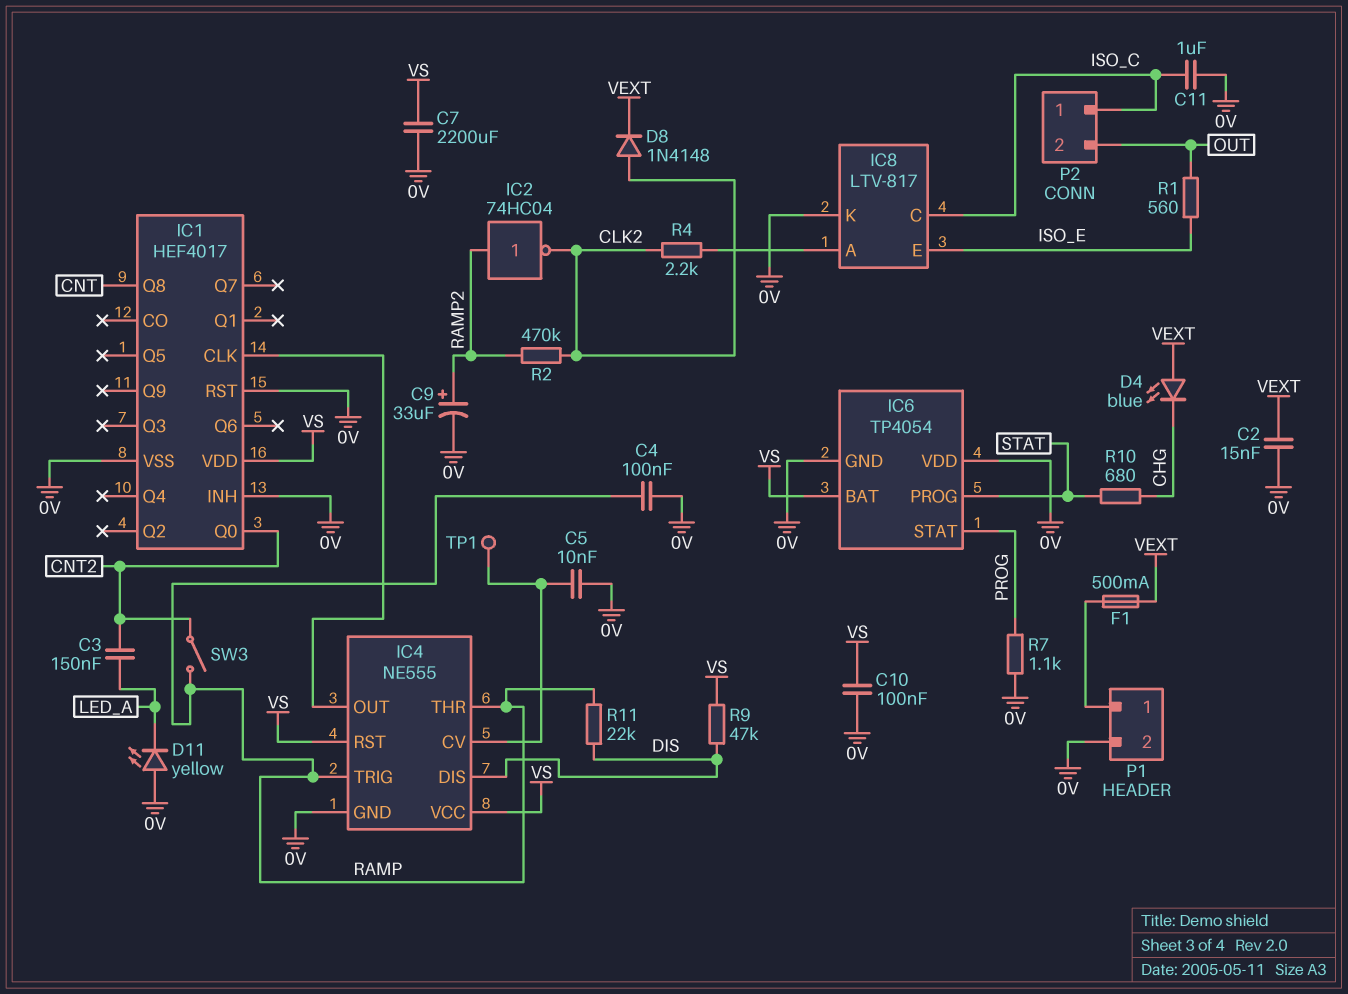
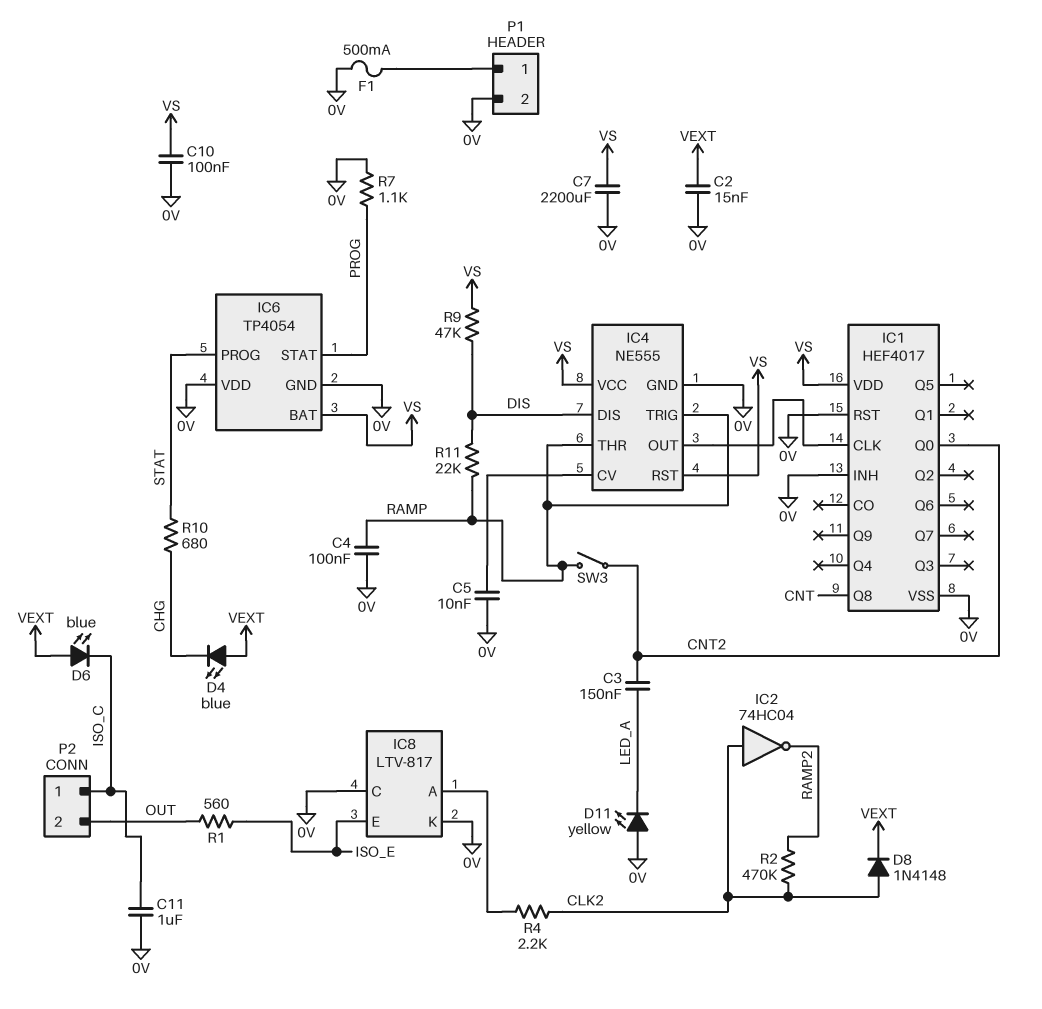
C9: 33uF (plus RAMP2, minus 0V) -> none
D6: none -> LED blue (A VEXT, K ISO_C)
F1: 500mA (P1/1, VEXT) -> 500mA (0V, P1/1)
IC2: NOT 74HC04 (in RAMP2, out CLK2) -> NOT 74HC04 (in CLK2, out RAMP2)
IC8 pin C: ISO_C -> 0V
TP1: test point (IC4/CV) -> none

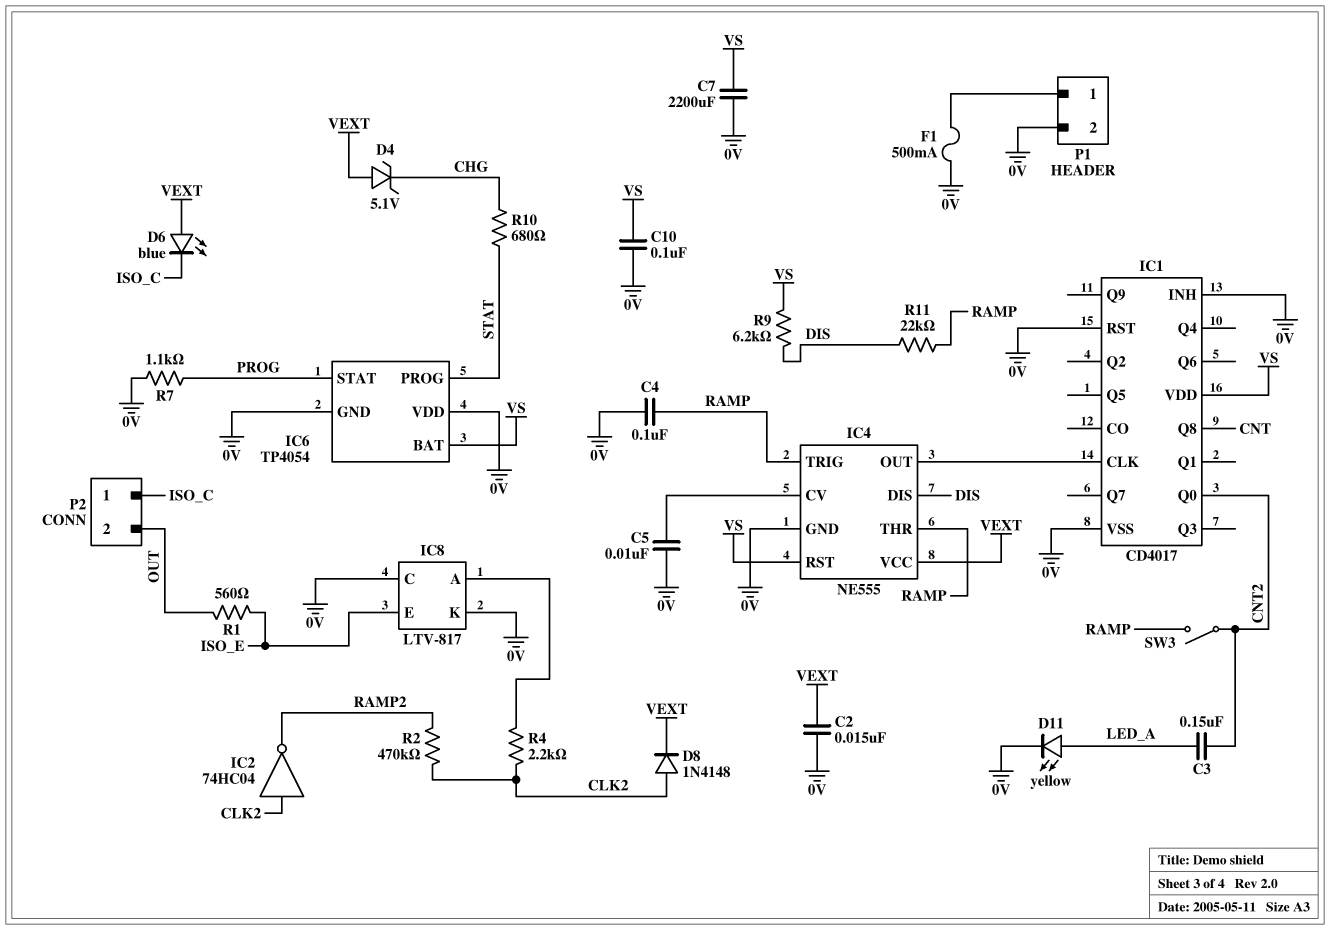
C11: 1uF (0V, ISO_C) -> none
D4: LED blue (A VEXT, K CHG) -> zener 5.1V (A VEXT, K CHG)
D11: LED yellow (A 0V, K LED_A) -> LED yellow (A LED_A, K 0V)
IC1: HEF4017 -> CD4017
IC4 pin VCC: VS -> VEXT
R9: 47k (DIS, VS) -> 6.2k (DIS, VS)

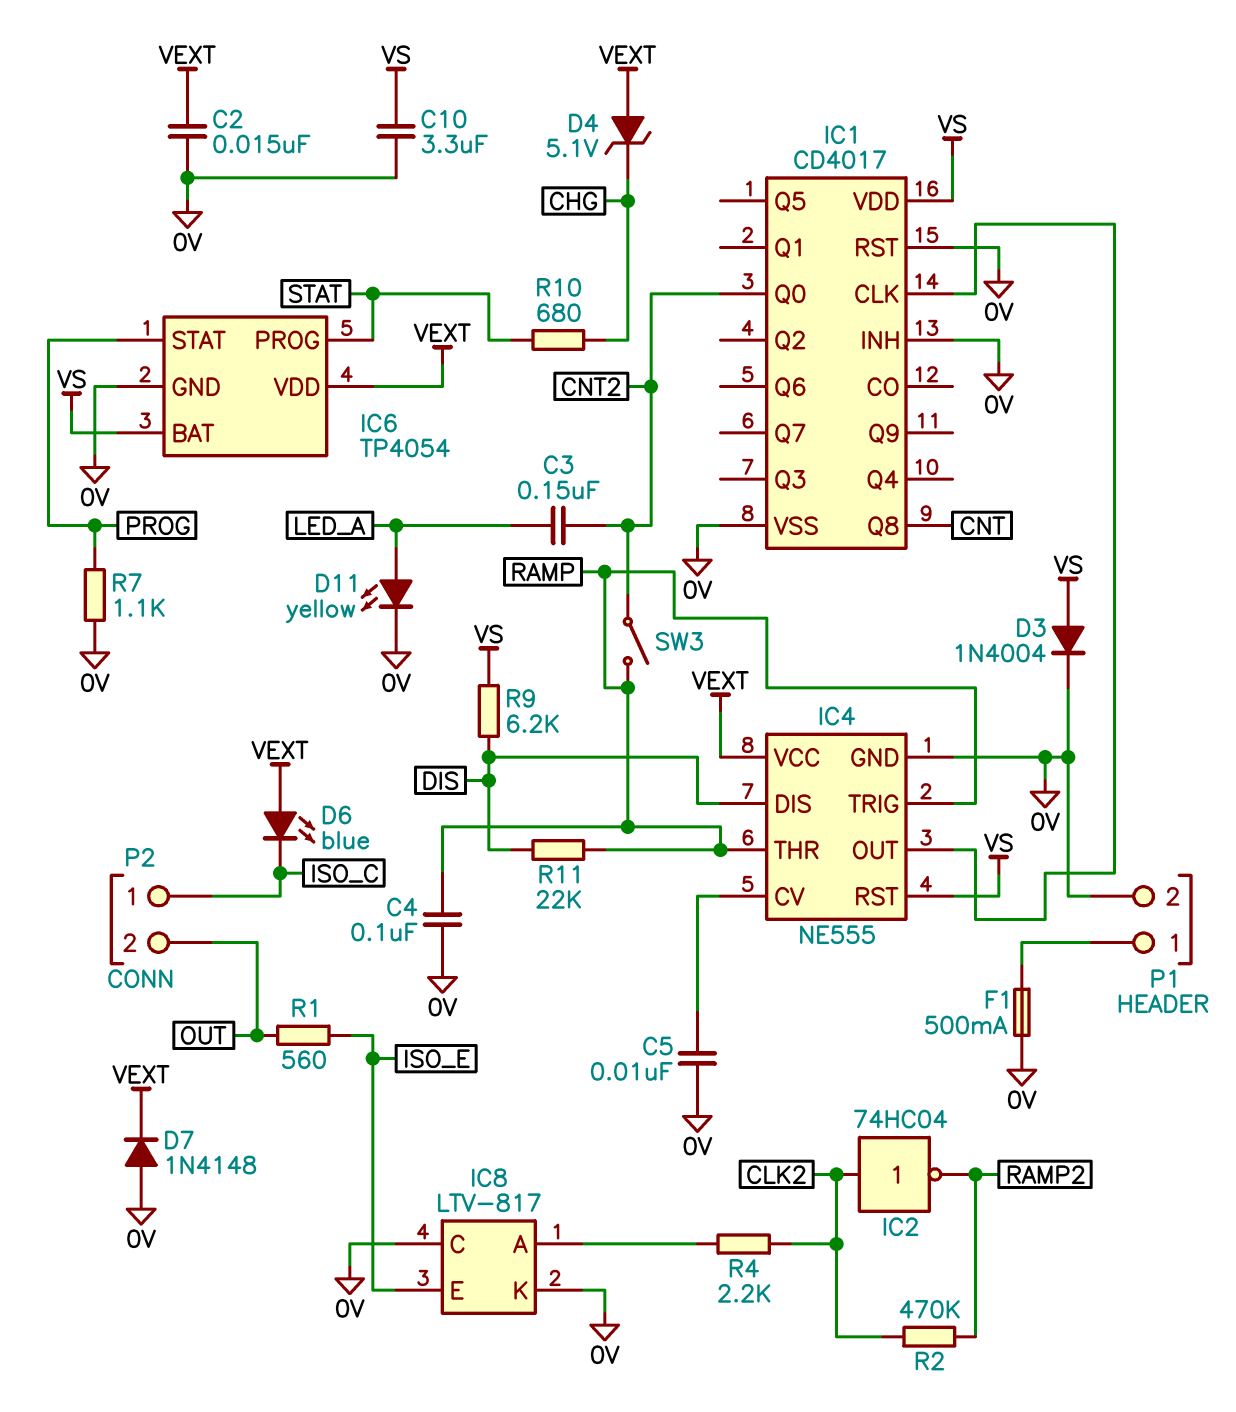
C7: 2200uF (0V, VS) -> none
C10: 100nF (0V, VS) -> 3.3uF (0V, VS)
D3: none -> diode 1N4004 (A VS, K 0V)
D7: none -> diode 1N4148 (A 0V, K VEXT)
D8: diode 1N4148 (A CLK2, K VEXT) -> none
IC6 pin VDD: 0V -> VEXT

